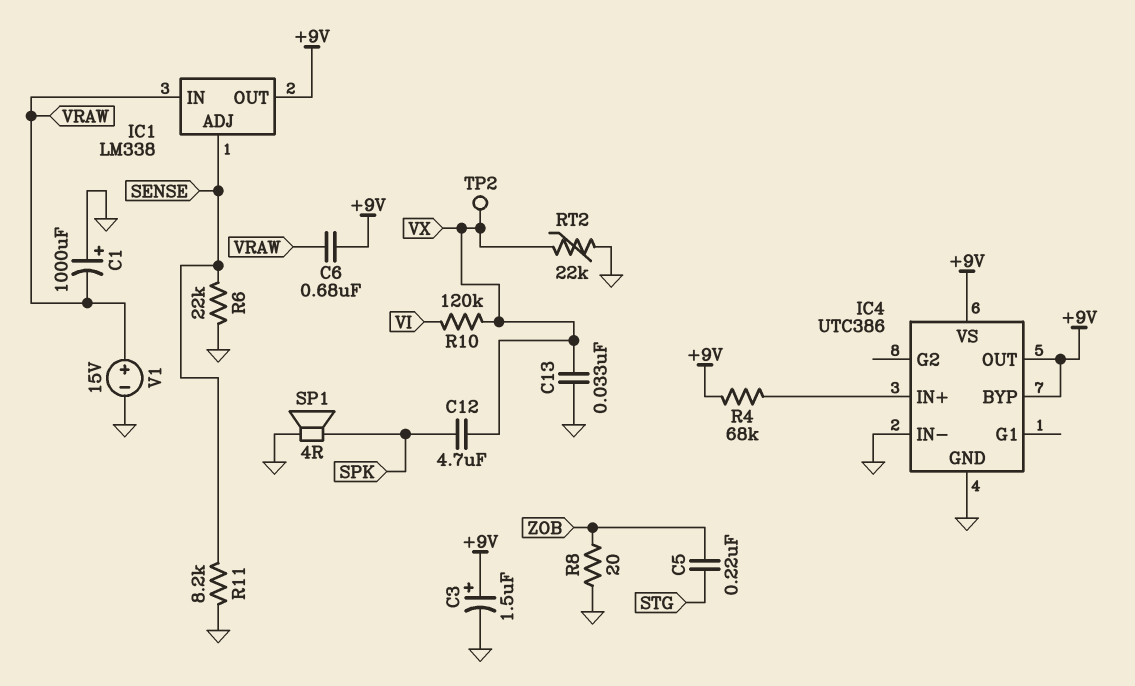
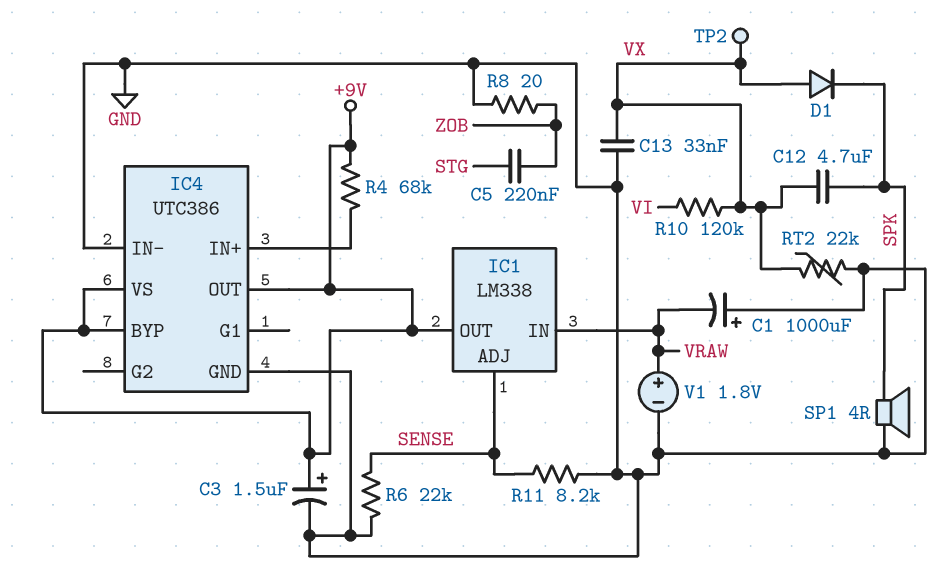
C6: 680nF (+9V, VRAW) -> none
D1: none -> diode (A VX, K SPK)
V1: 15V (plus VRAW, minus GND) -> 1.8V (plus VRAW, minus GND)

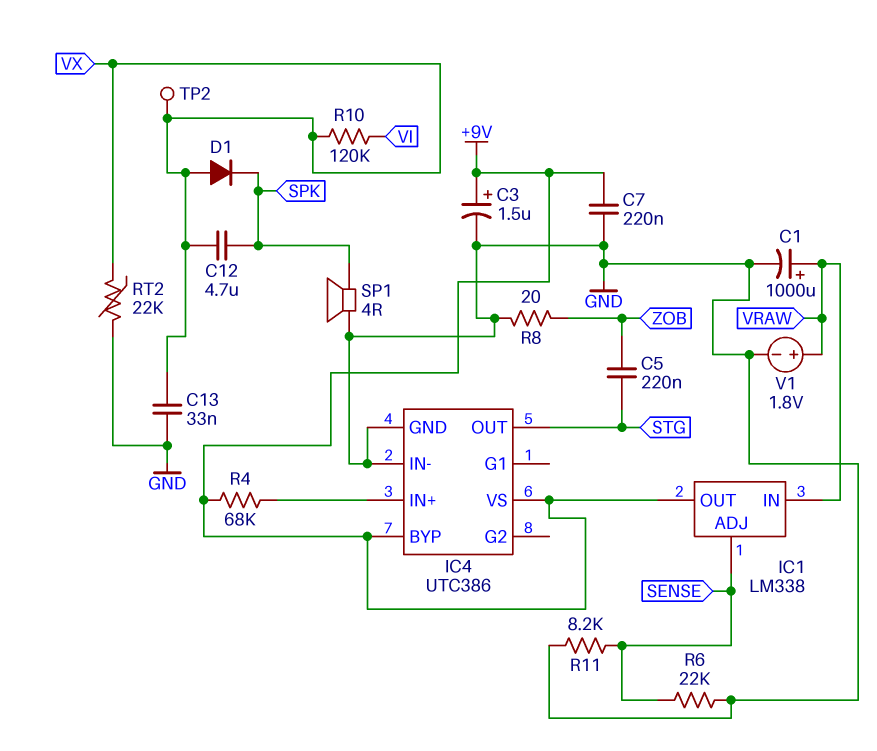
C1: 1000uF (plus GND, minus VRAW) -> 1000uF (plus VRAW, minus GND)
C7: none -> 220nF (+9V, GND)
IC4 pin OUT: +9V -> STG

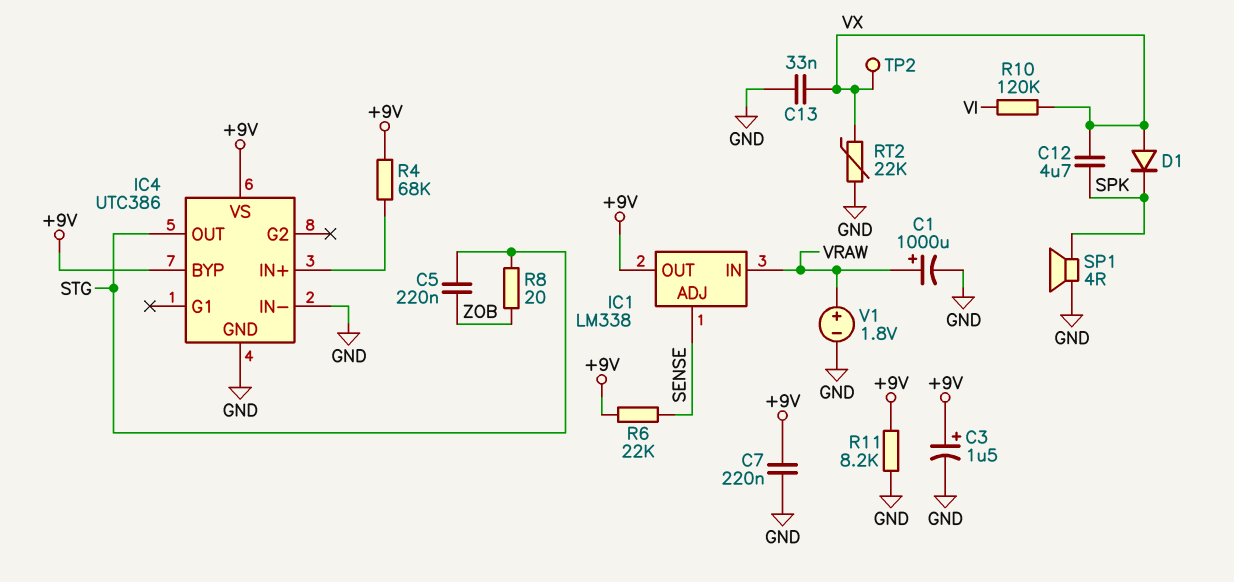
R6: 22k (GND, SENSE) -> 22k (+9V, SENSE)
R8: 20 (GND, ZOB) -> 20 (STG, ZOB)
R11: 8.2k (GND, SENSE) -> 8.2k (+9V, GND)

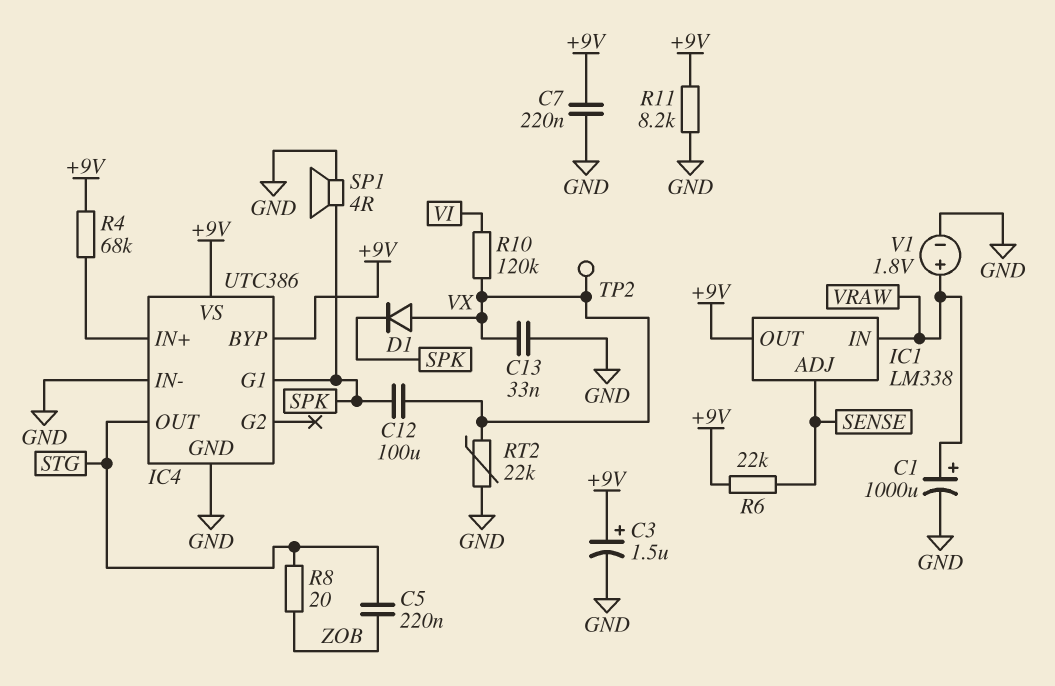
C12: 4.7uF (SPK, VX) -> 100uF (SPK, VX)
IC4 pin G1: none -> SPK

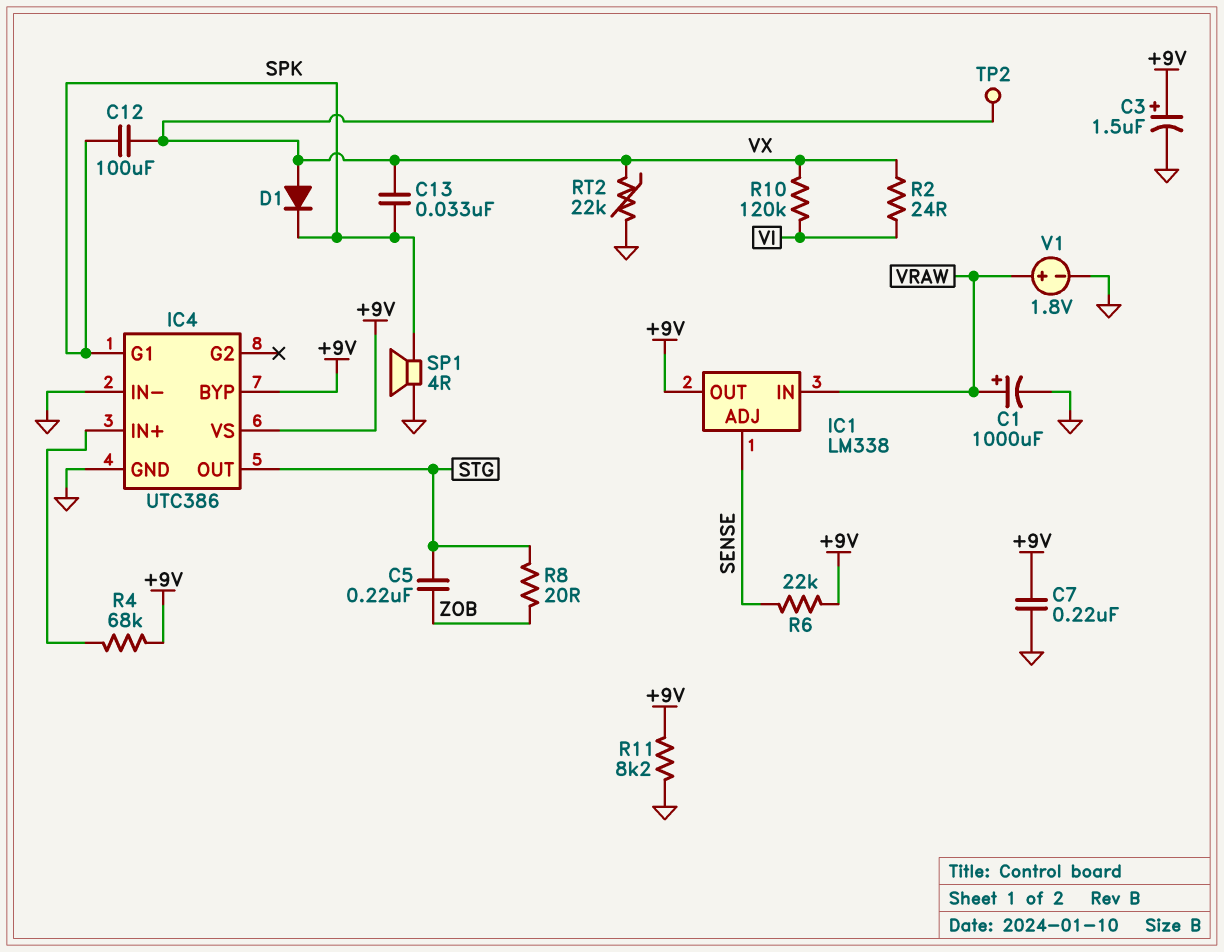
C13: 33nF (GND, VX) -> 33nF (SPK, VX)
R2: none -> 24 (VI, VX)

